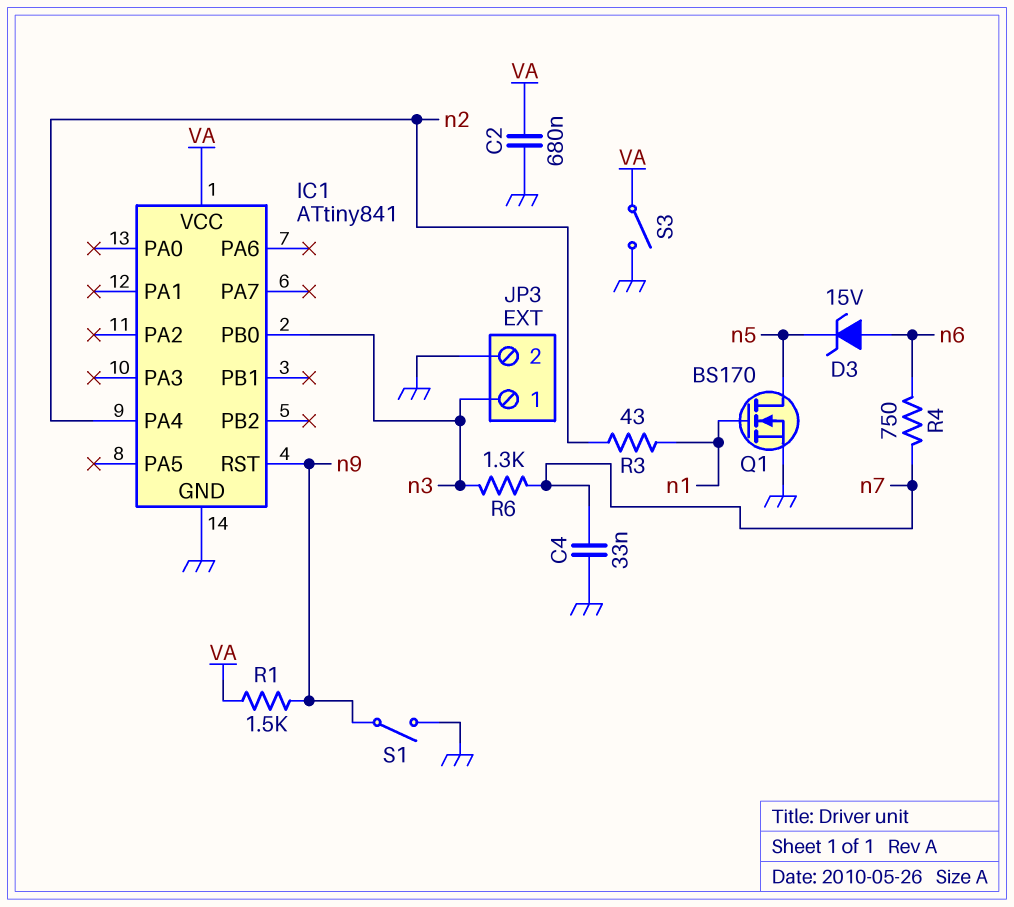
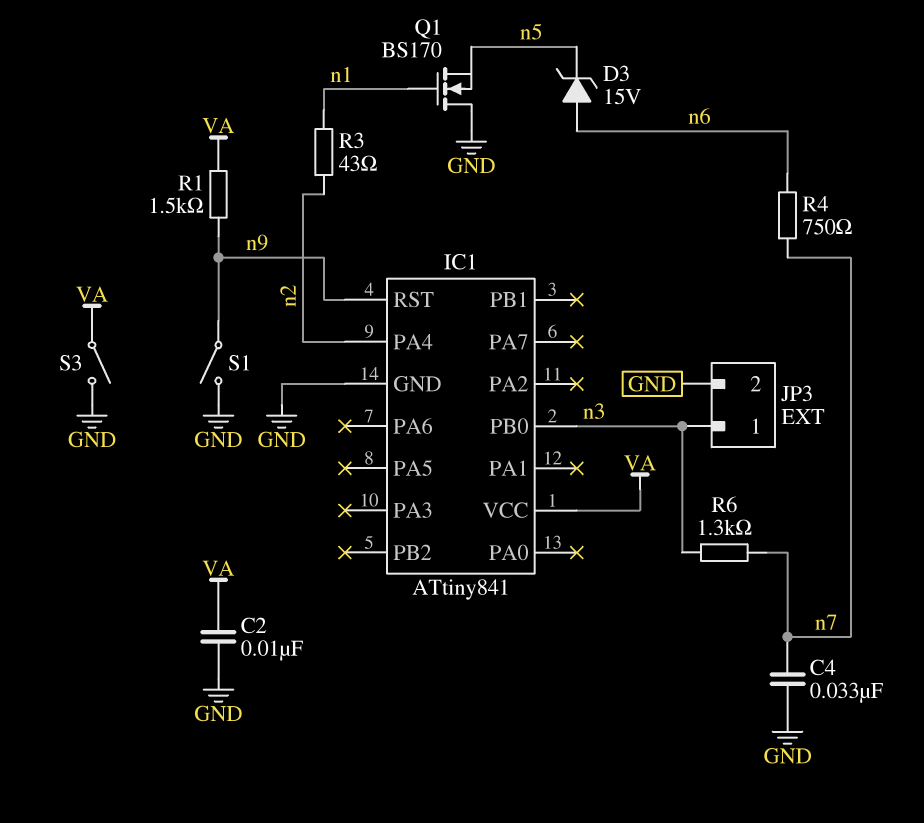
C2: 680nF (GND, VA) -> 10nF (GND, VA)
Q1: NMOS BS170 (G n1, D n5, S GND) -> NMOS BS170 (G n1, D GND, S n5)

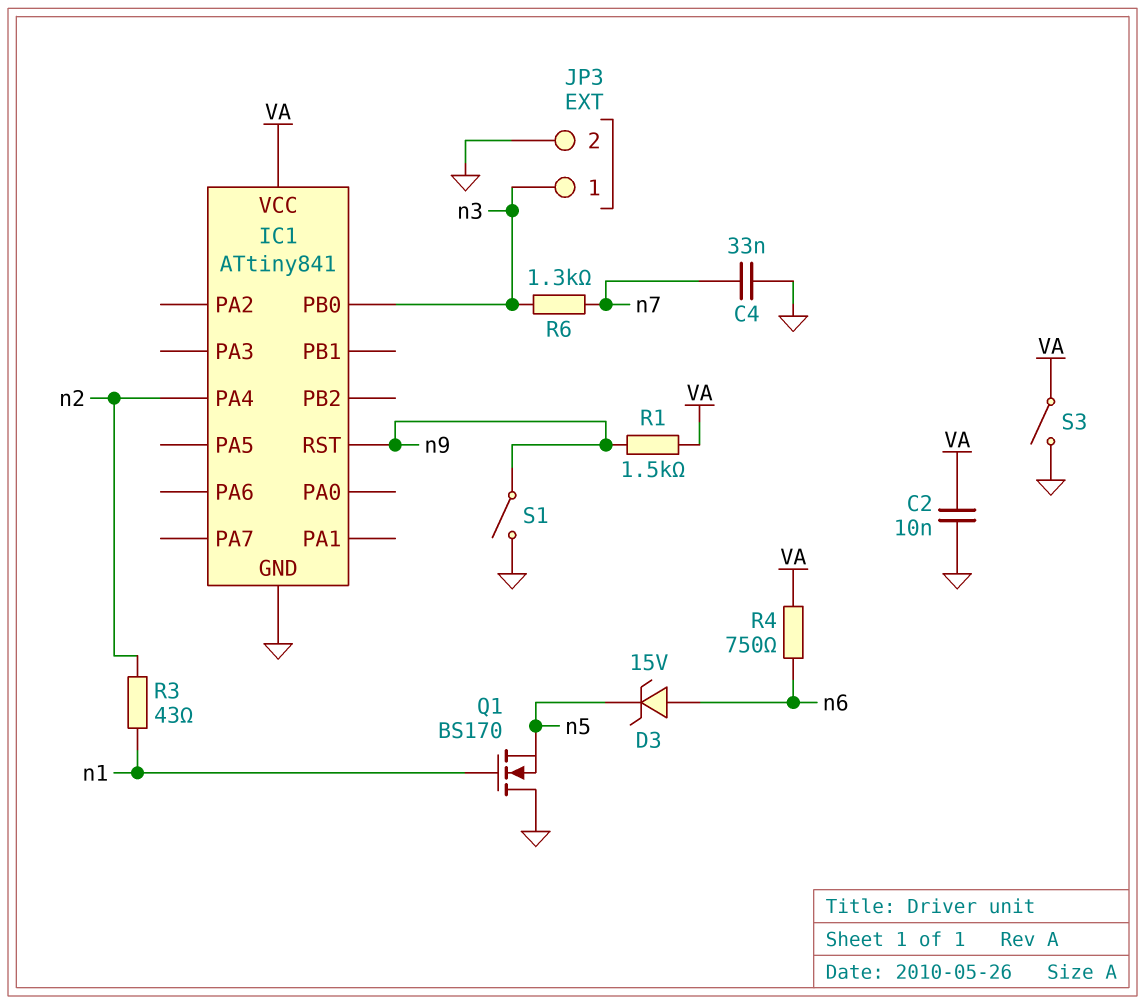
R4: 750 (n6, n7) -> 750 (VA, n6)

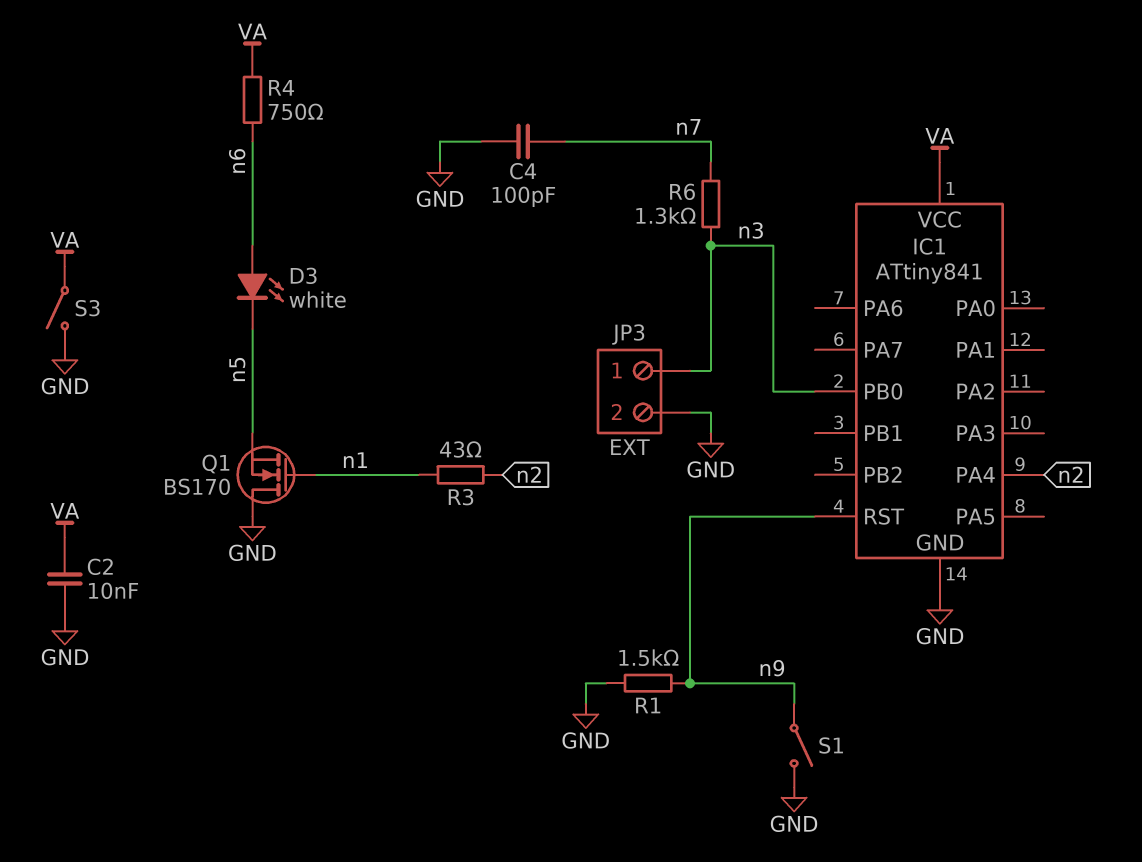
C4: 33nF (GND, n7) -> 100pF (GND, n7)
D3: zener 15V (A n6, K n5) -> LED white (A n6, K n5)
R1: 1.5k (VA, n9) -> 1.5k (GND, n9)

